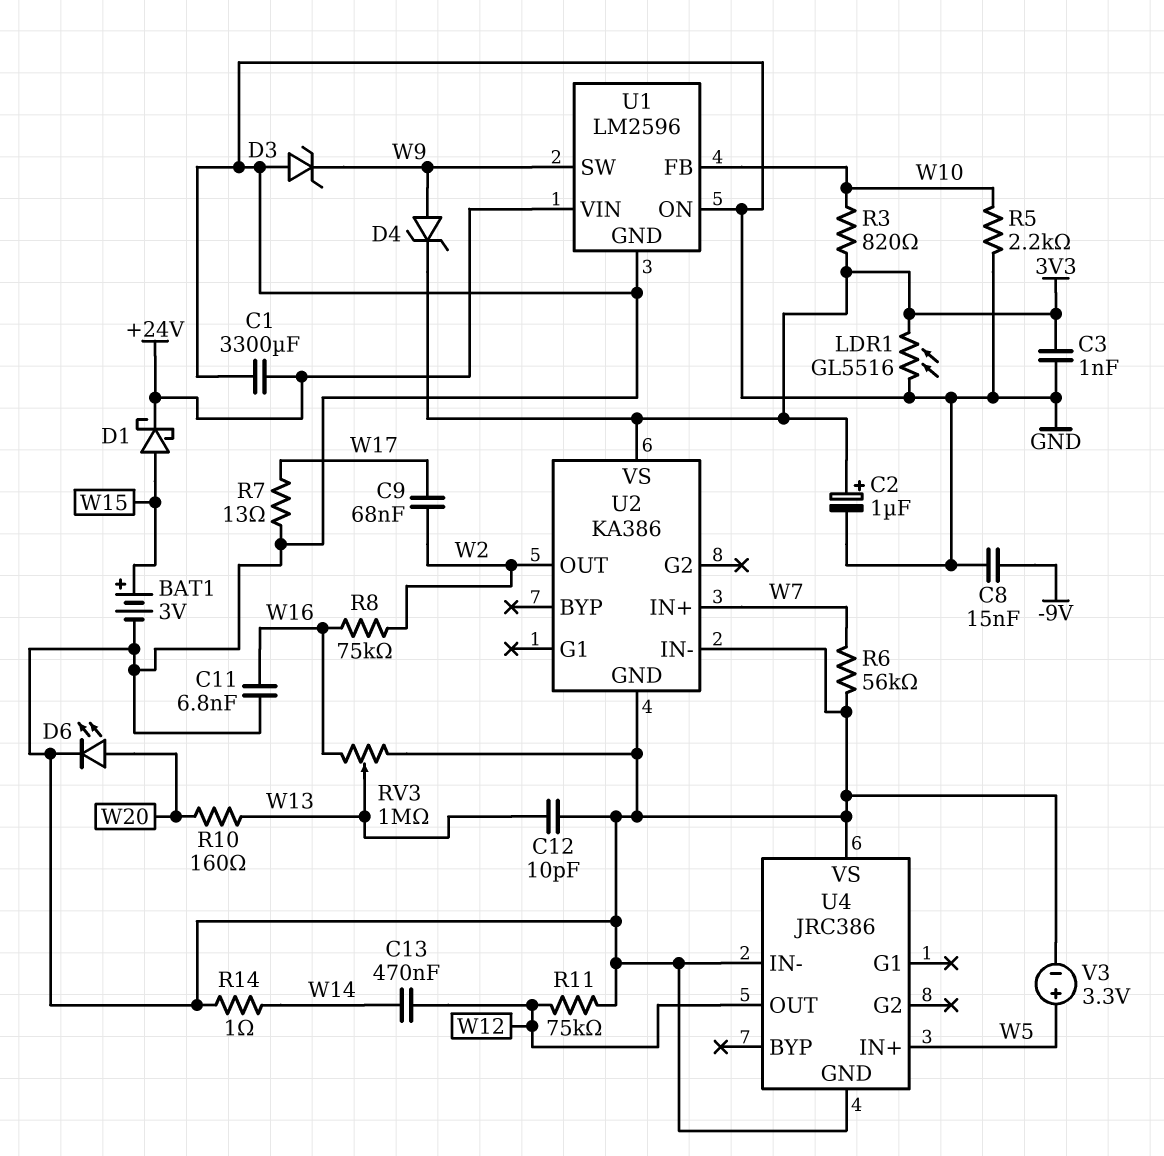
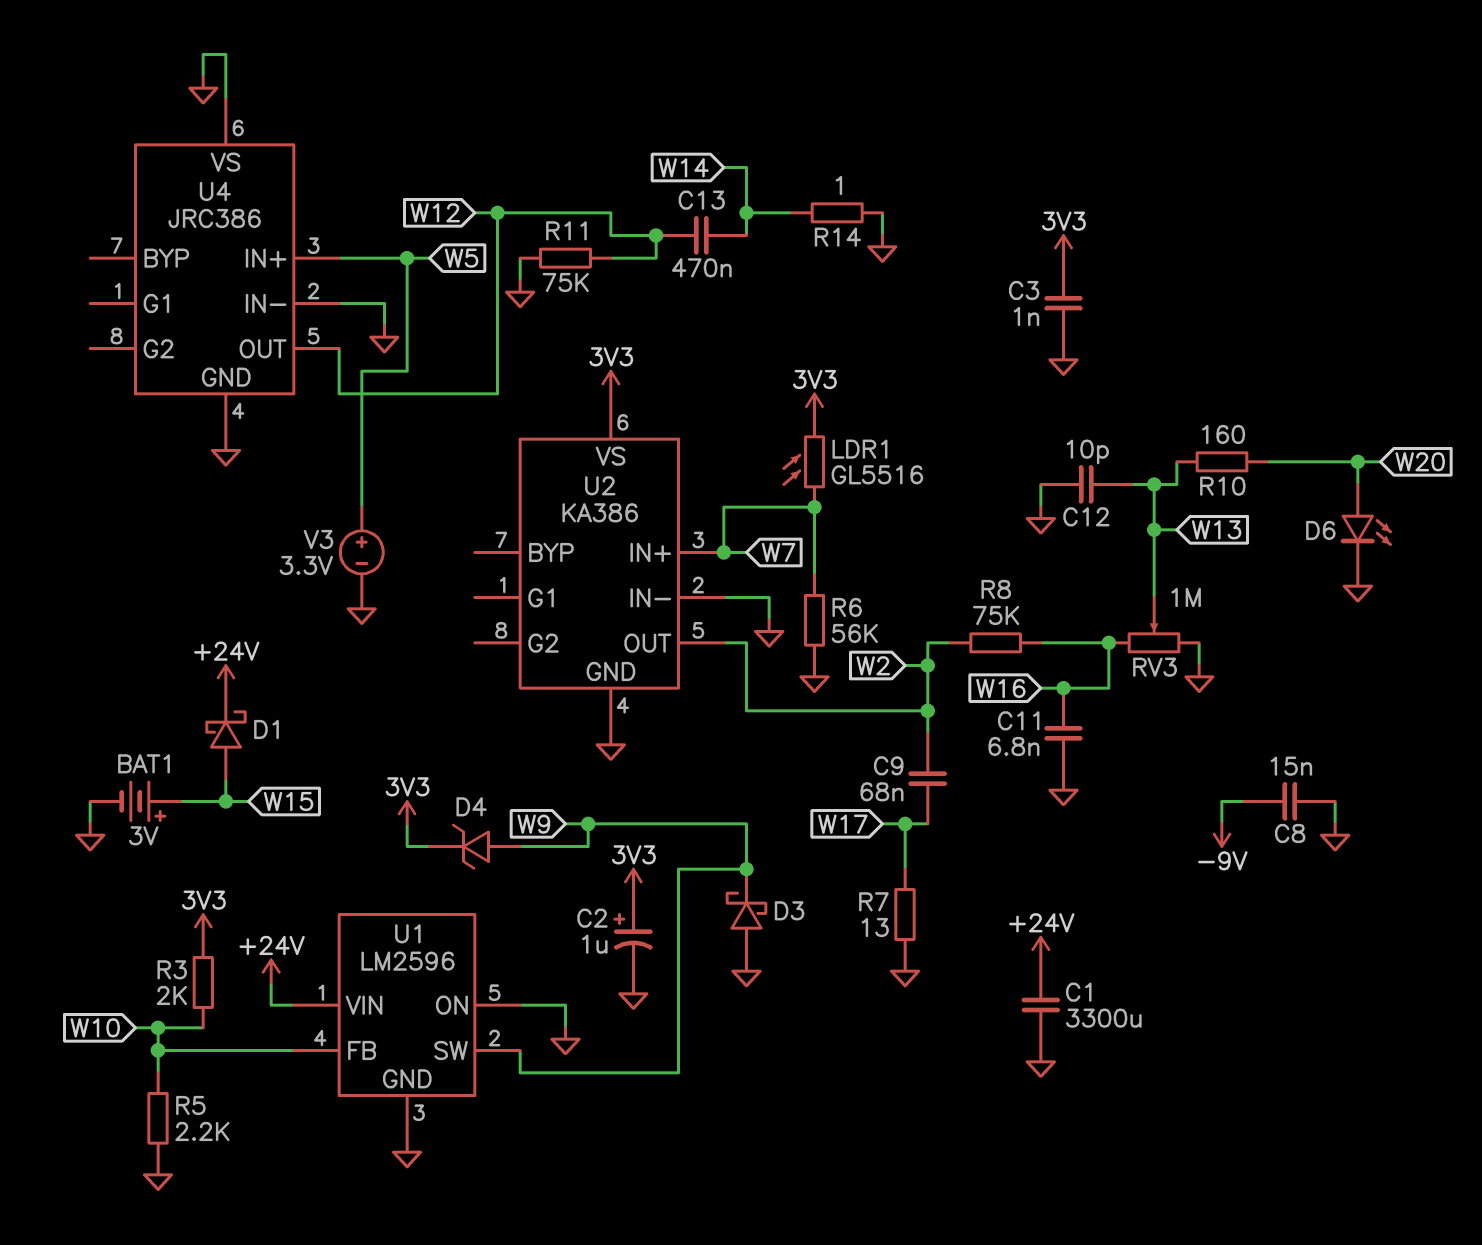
D3: zener (A GND, K W9) -> schottky (A GND, K W9)
LDR1: GL5516 (3V3, GND) -> GL5516 (3V3, W7)
R3: 820 (3V3, W10) -> 2k (3V3, W10)

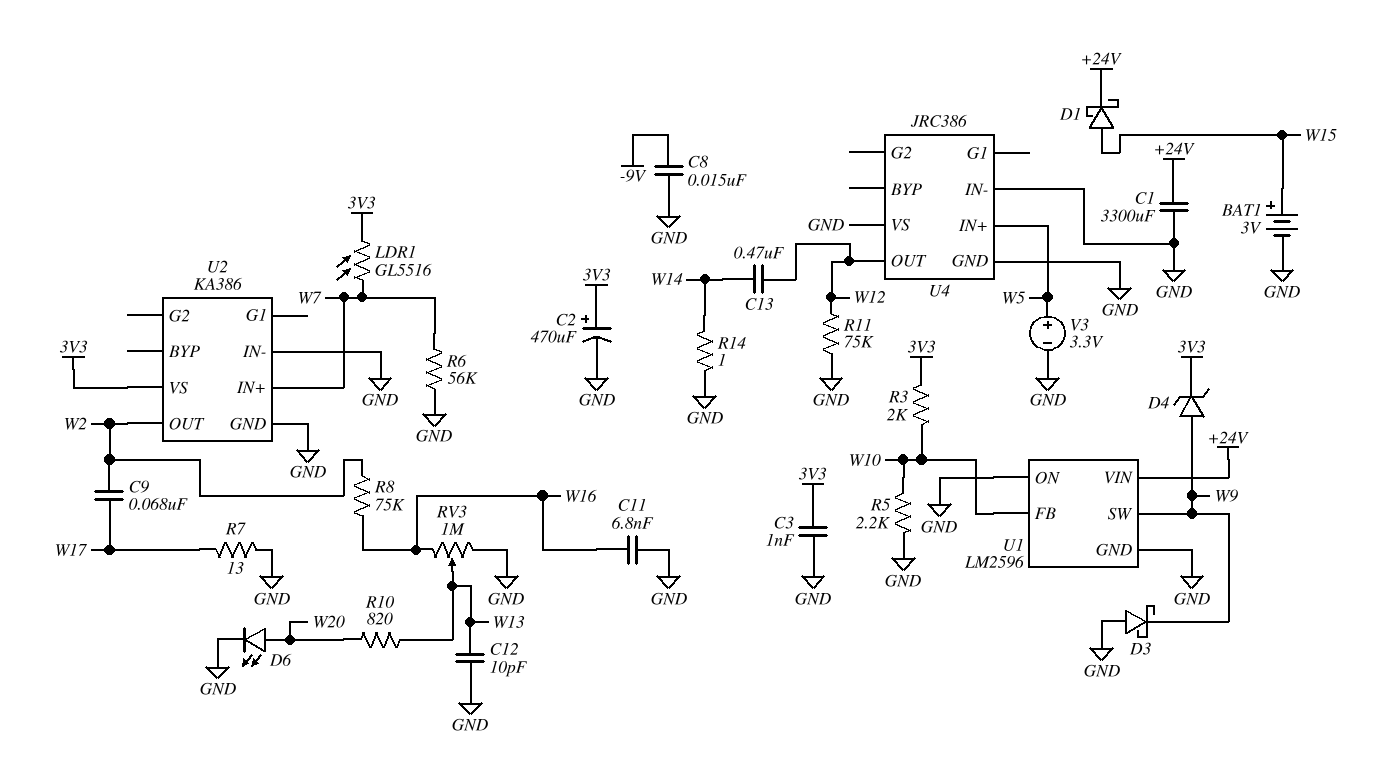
C2: 1uF (plus 3V3, minus GND) -> 470uF (plus 3V3, minus GND)
R10: 160 (W13, W20) -> 820 (W13, W20)

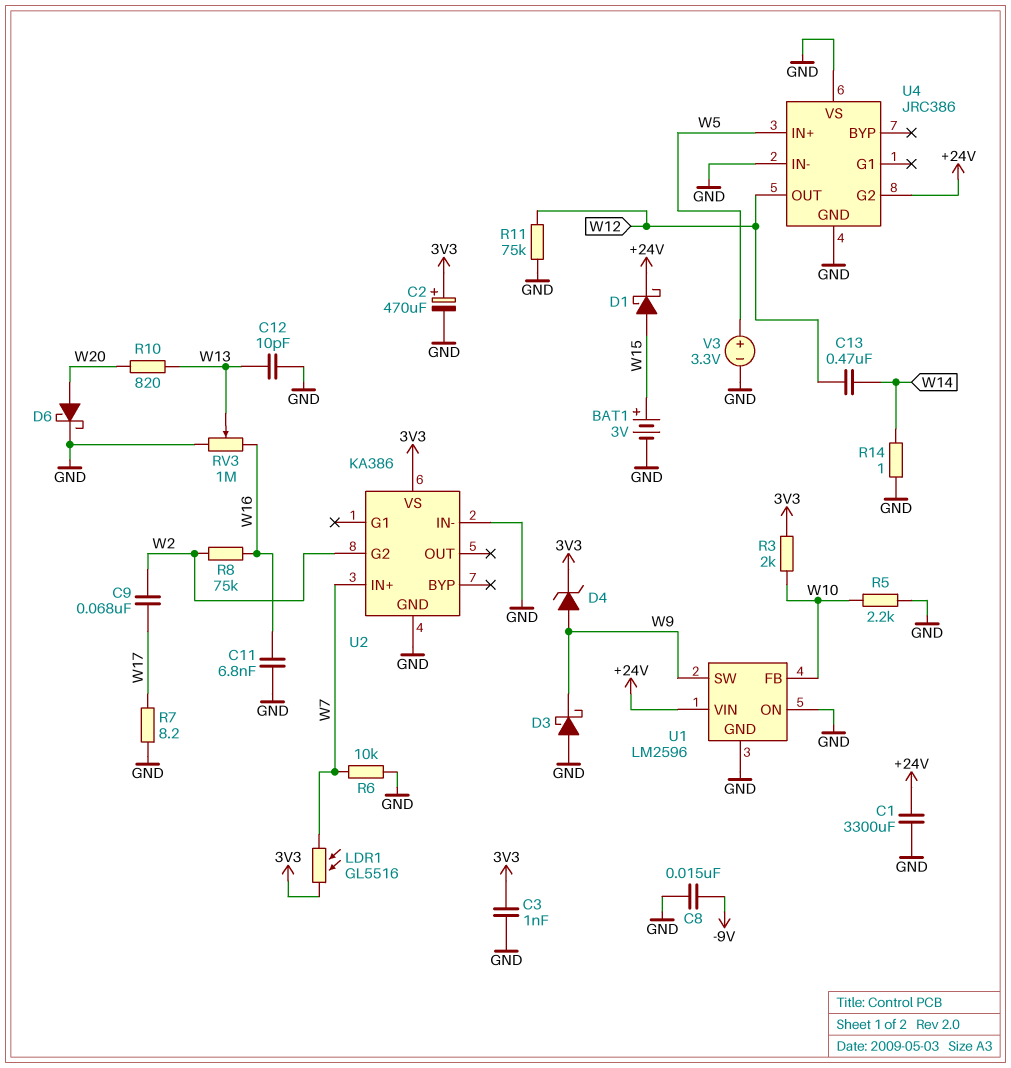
D6: LED (A W20, K GND) -> schottky (A W20, K GND)
R6: 56k (GND, W7) -> 10k (GND, W7)
R7: 13 (GND, W17) -> 8.2 (GND, W17)
U2 pin G2: none -> W2
U2 pin OUT: W2 -> none
U4 pin G2: none -> +24V

